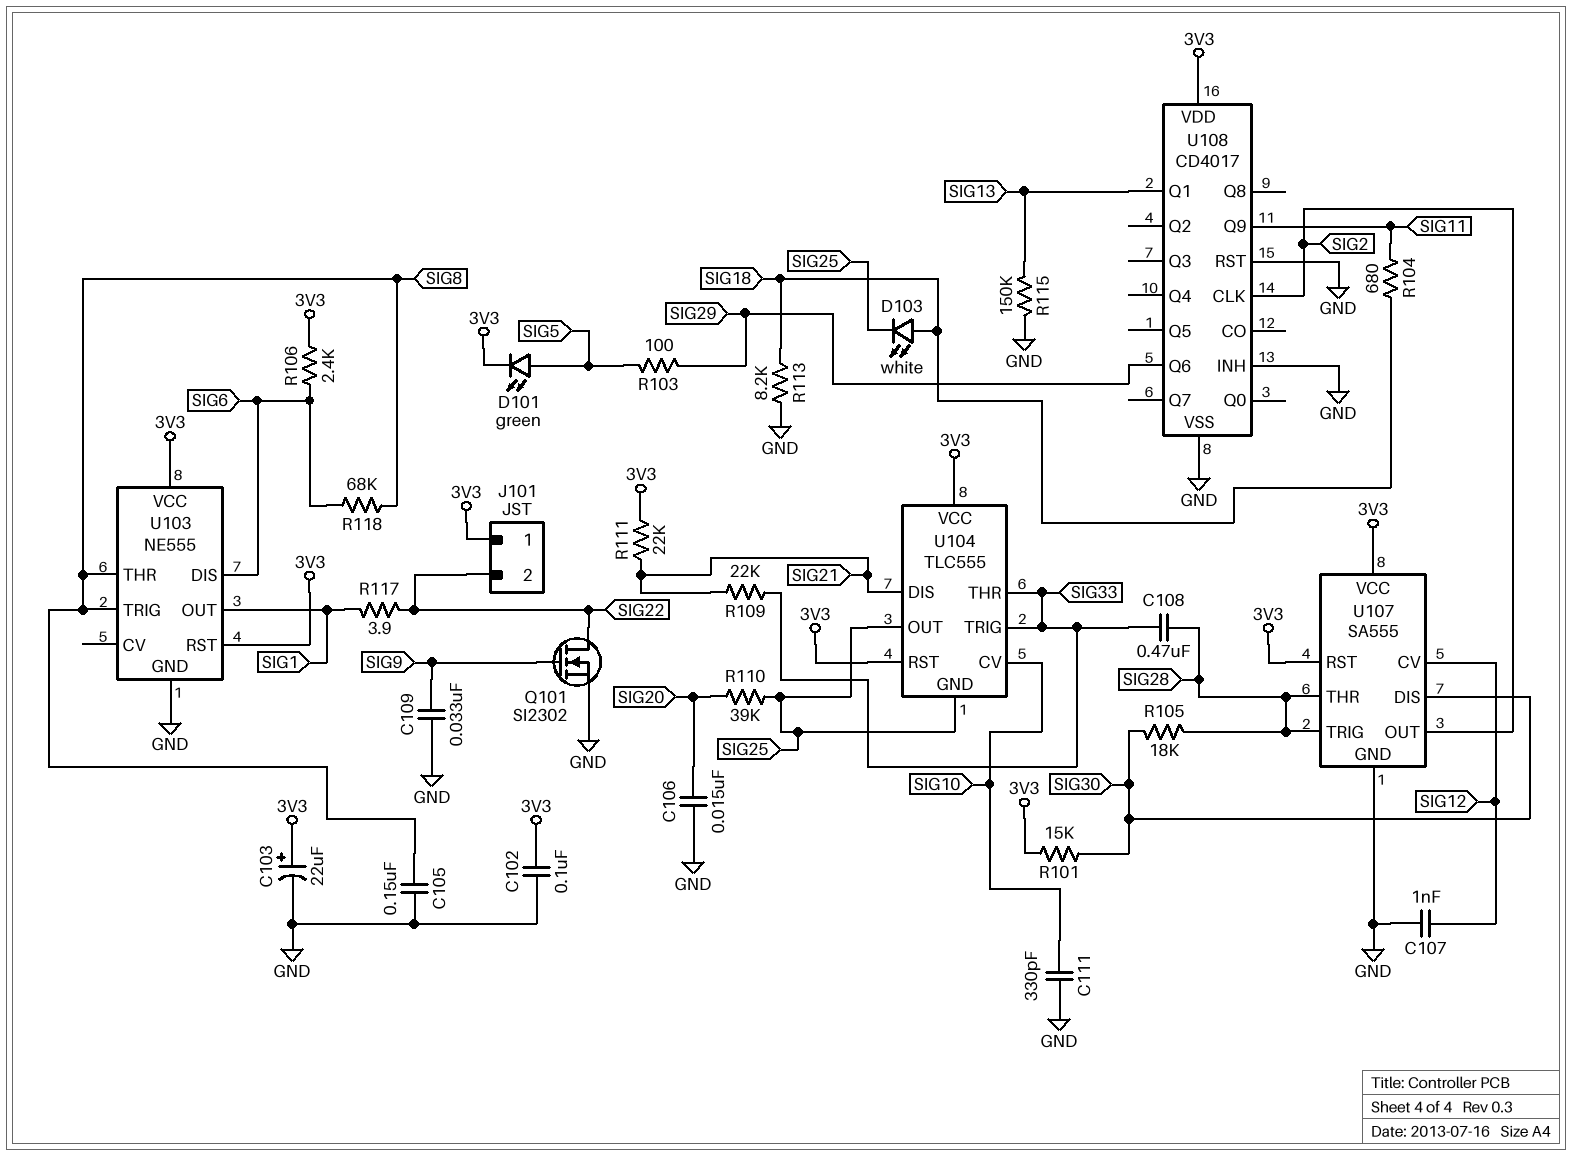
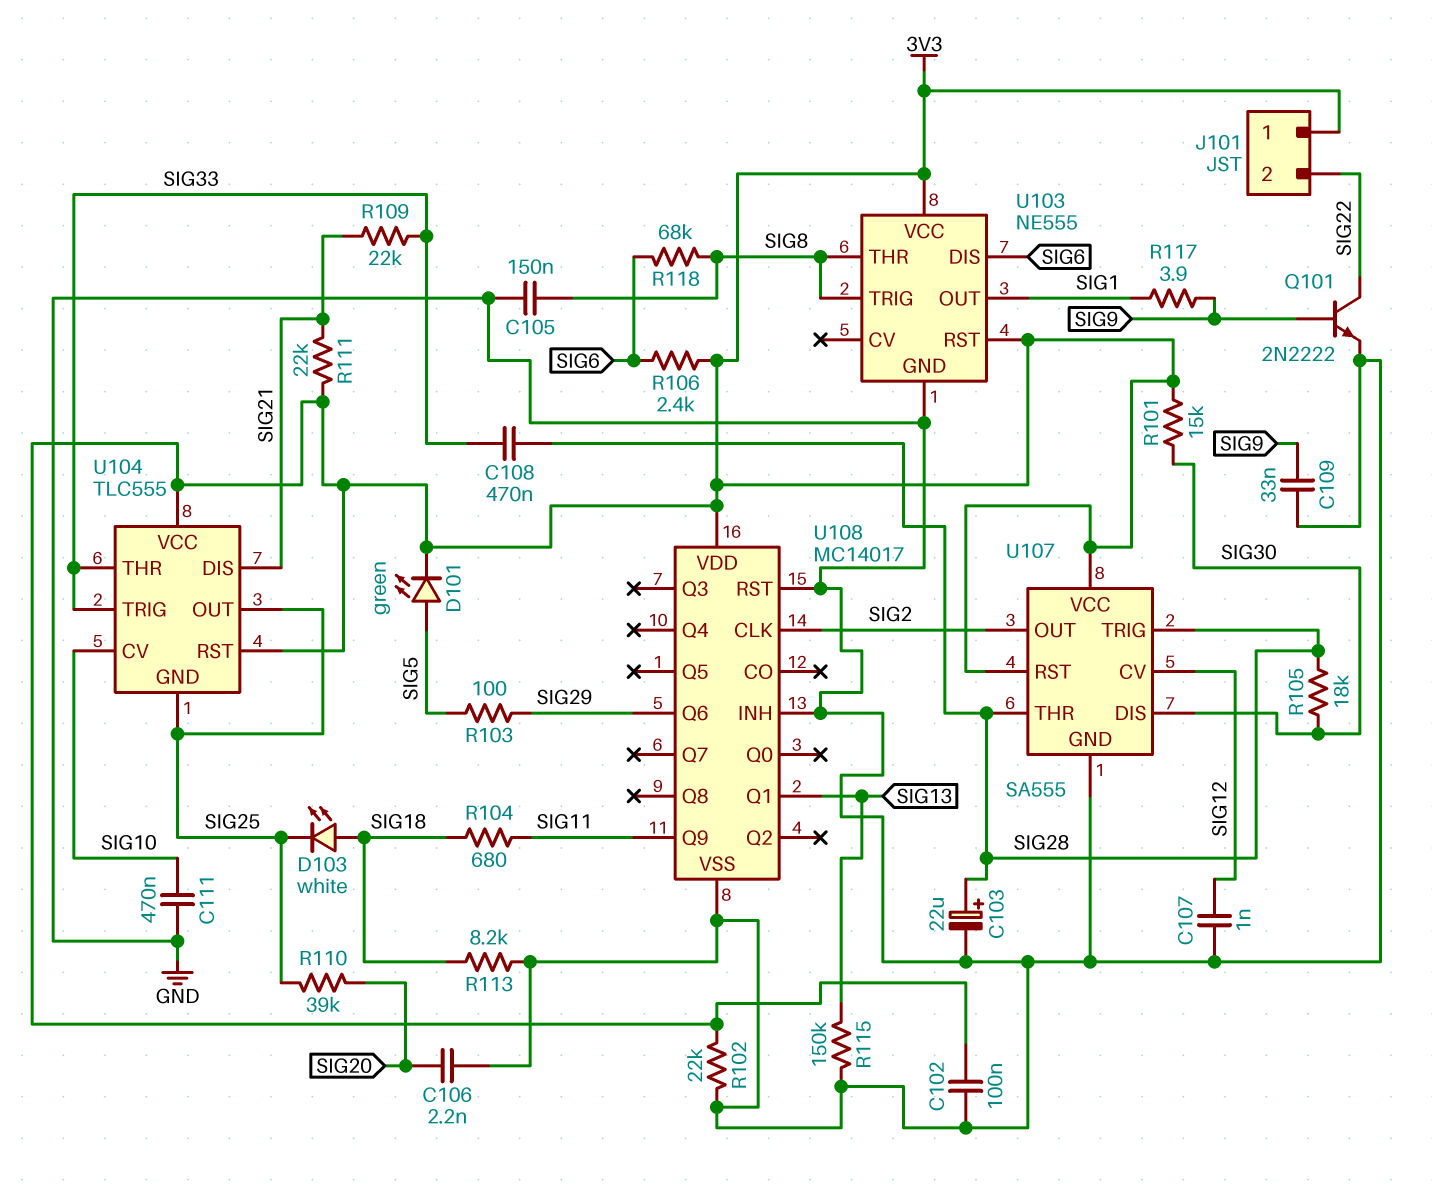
C103: 22uF (plus 3V3, minus GND) -> 22uF (plus SIG28, minus GND)
C106: 15nF (GND, SIG20) -> 2.2nF (GND, SIG20)
C111: 330pF (GND, SIG10) -> 470nF (GND, SIG10)
Q101: NMOS SI2302 (G SIG9, D SIG22, S GND) -> NPN 2N2222 (B SIG9, C SIG22, E GND)
R102: none -> 22k (3V3, GND)
R117: 3.9 (SIG1, SIG22) -> 3.9 (SIG1, SIG9)
U108: CD4017 -> MC14017

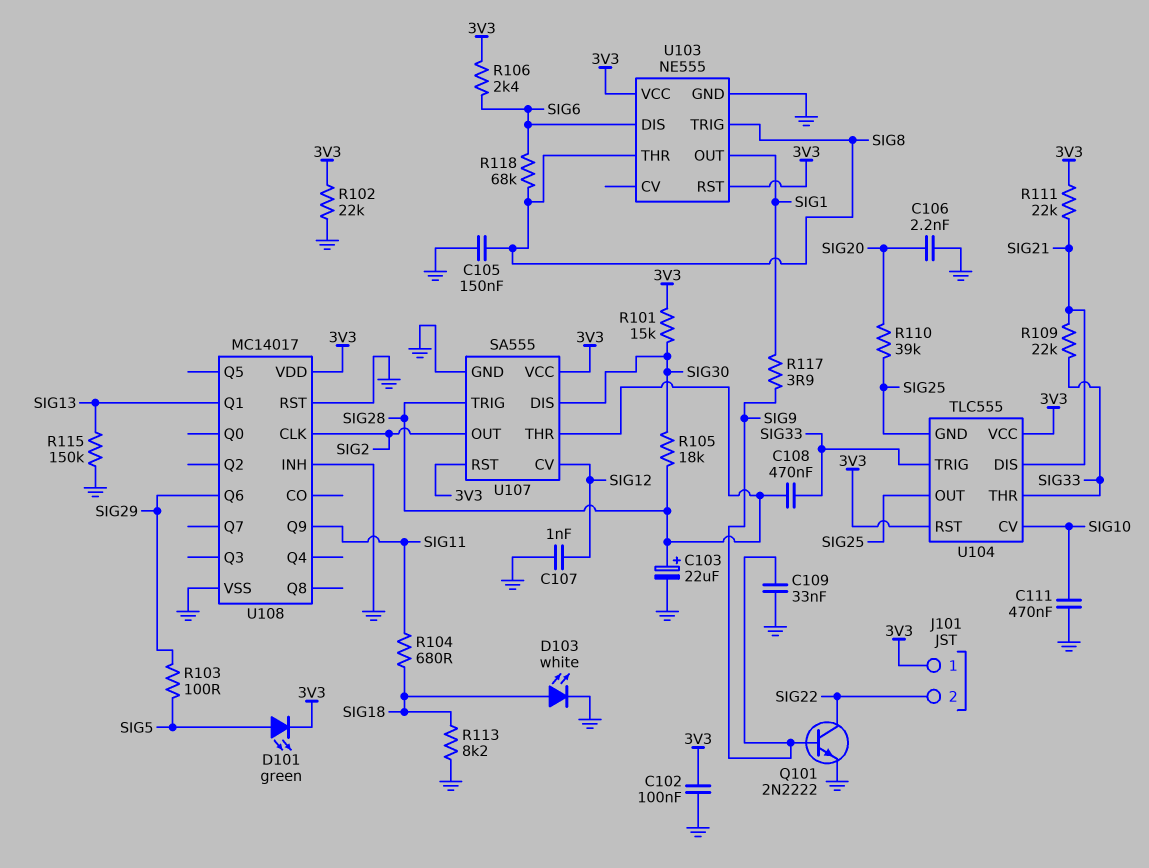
D103: LED white (A SIG18, K SIG25) -> LED white (A SIG18, K GND)

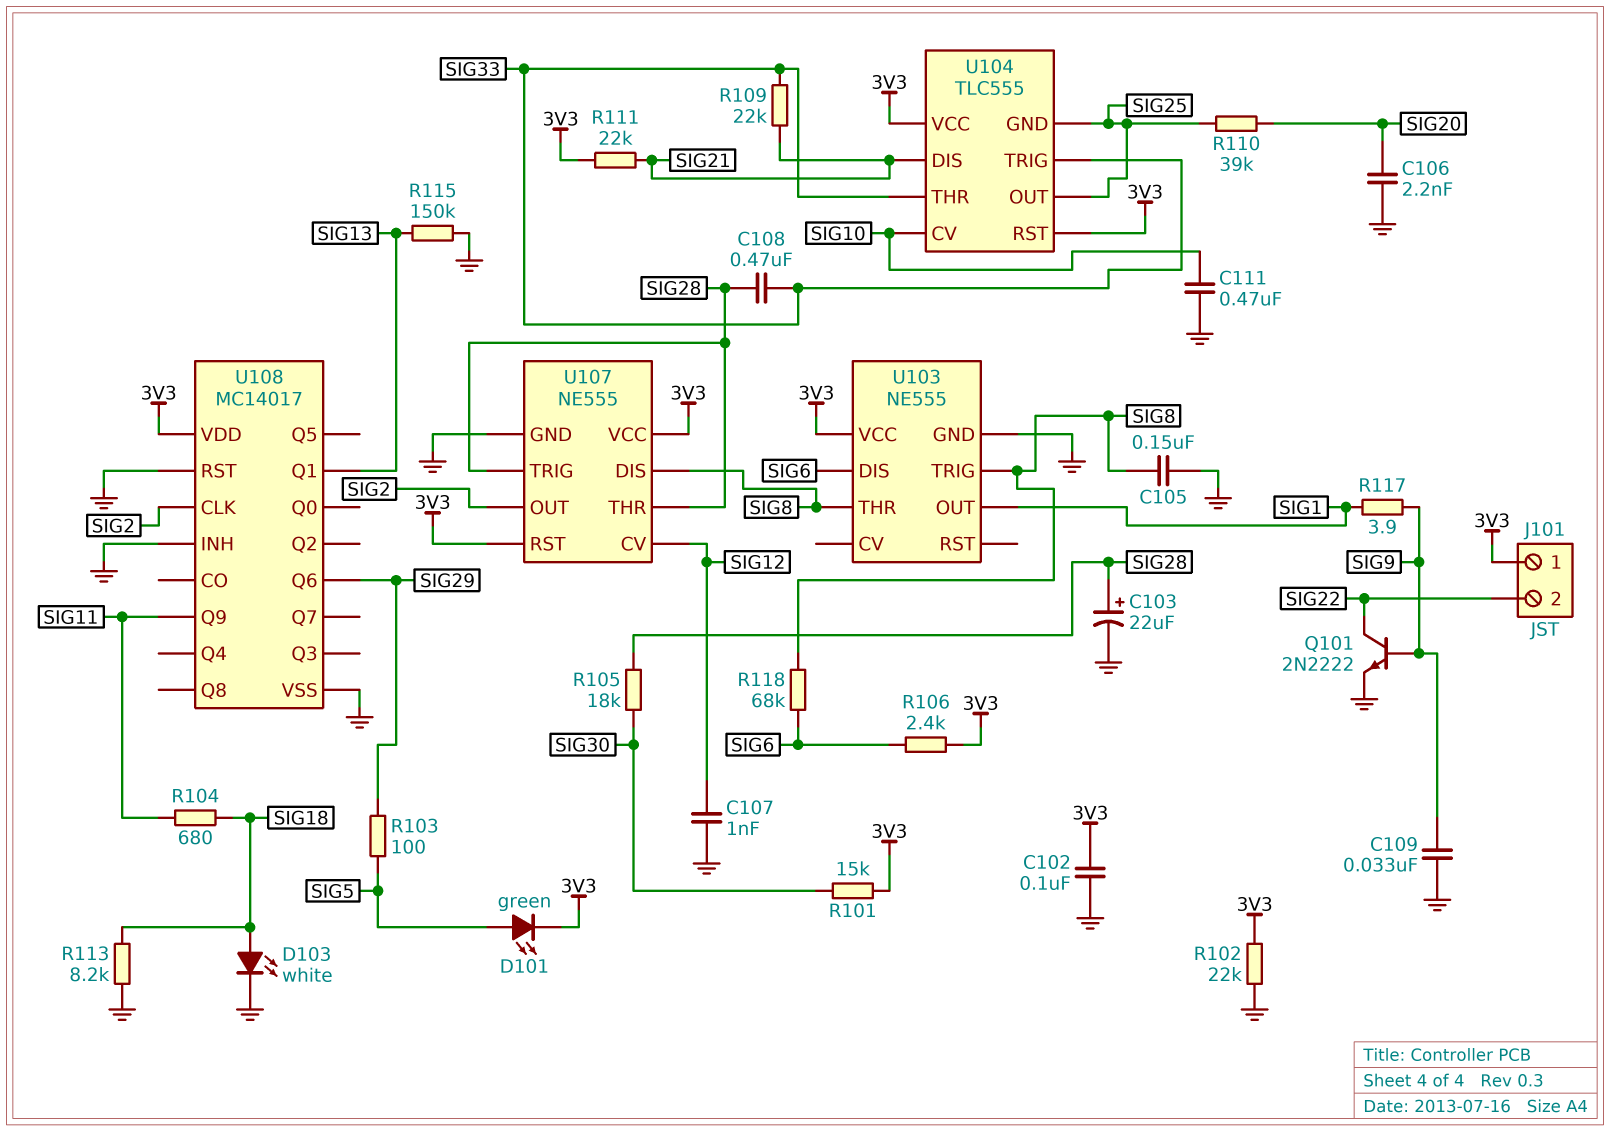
U103 pin RST: 3V3 -> none
U107: SA555 -> NE555
U107 pin DIS: SIG30 -> SIG8

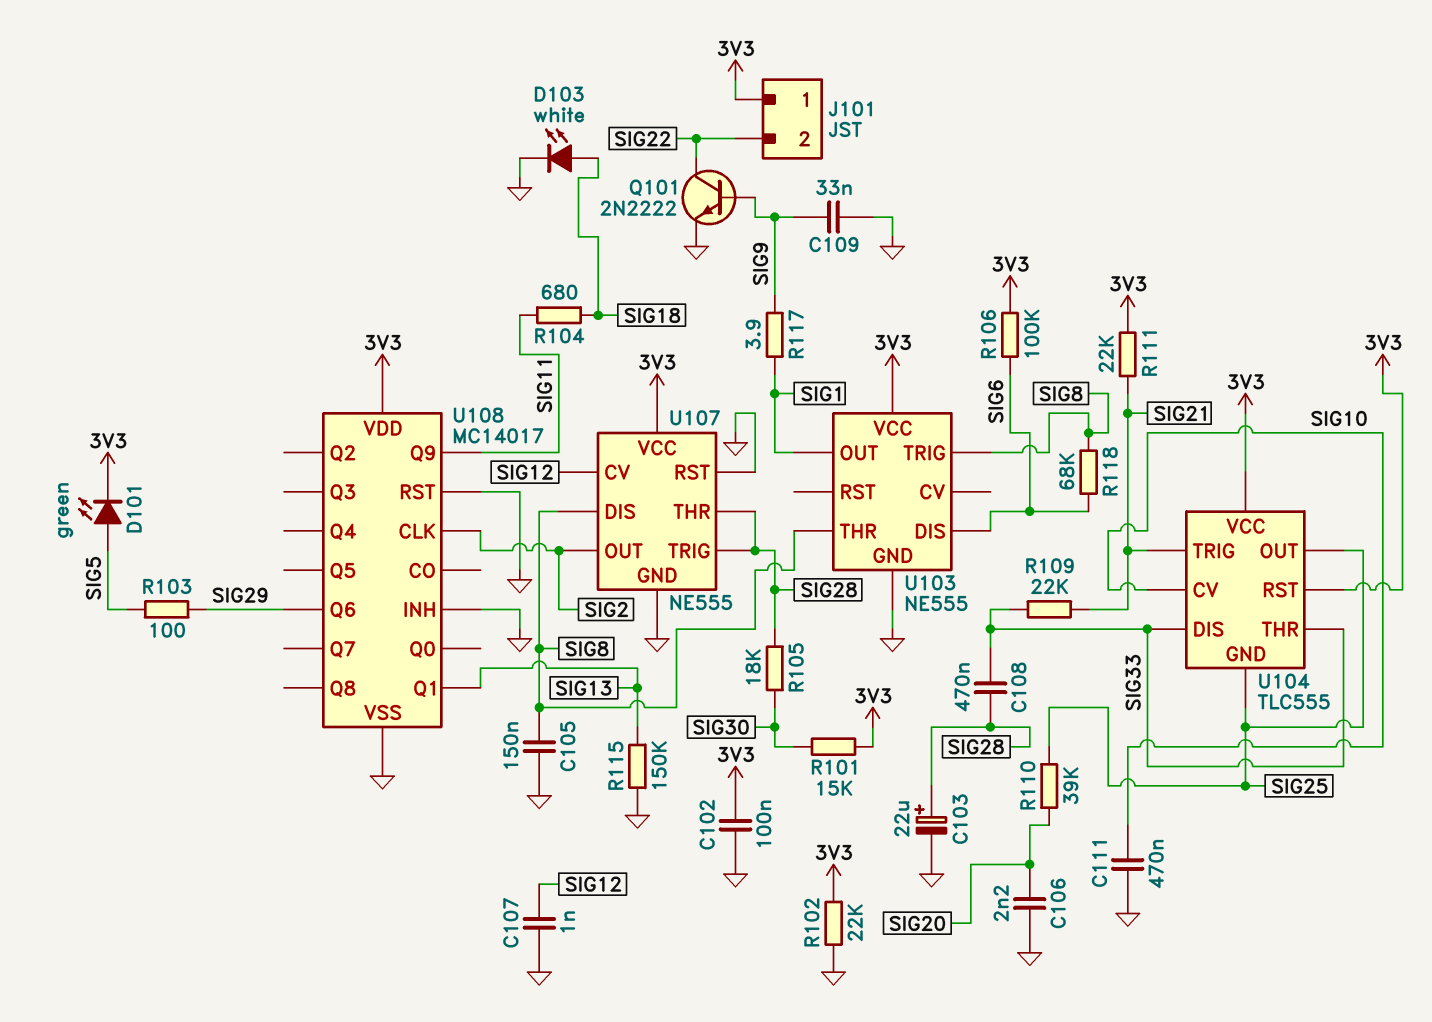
R106: 2.4k (3V3, SIG6) -> 100k (3V3, SIG6)
R113: 8.2k (GND, SIG18) -> none
U104 pin DIS: SIG21 -> SIG33
U104 pin TRIG: SIG33 -> SIG21
U107 pin RST: 3V3 -> GND

